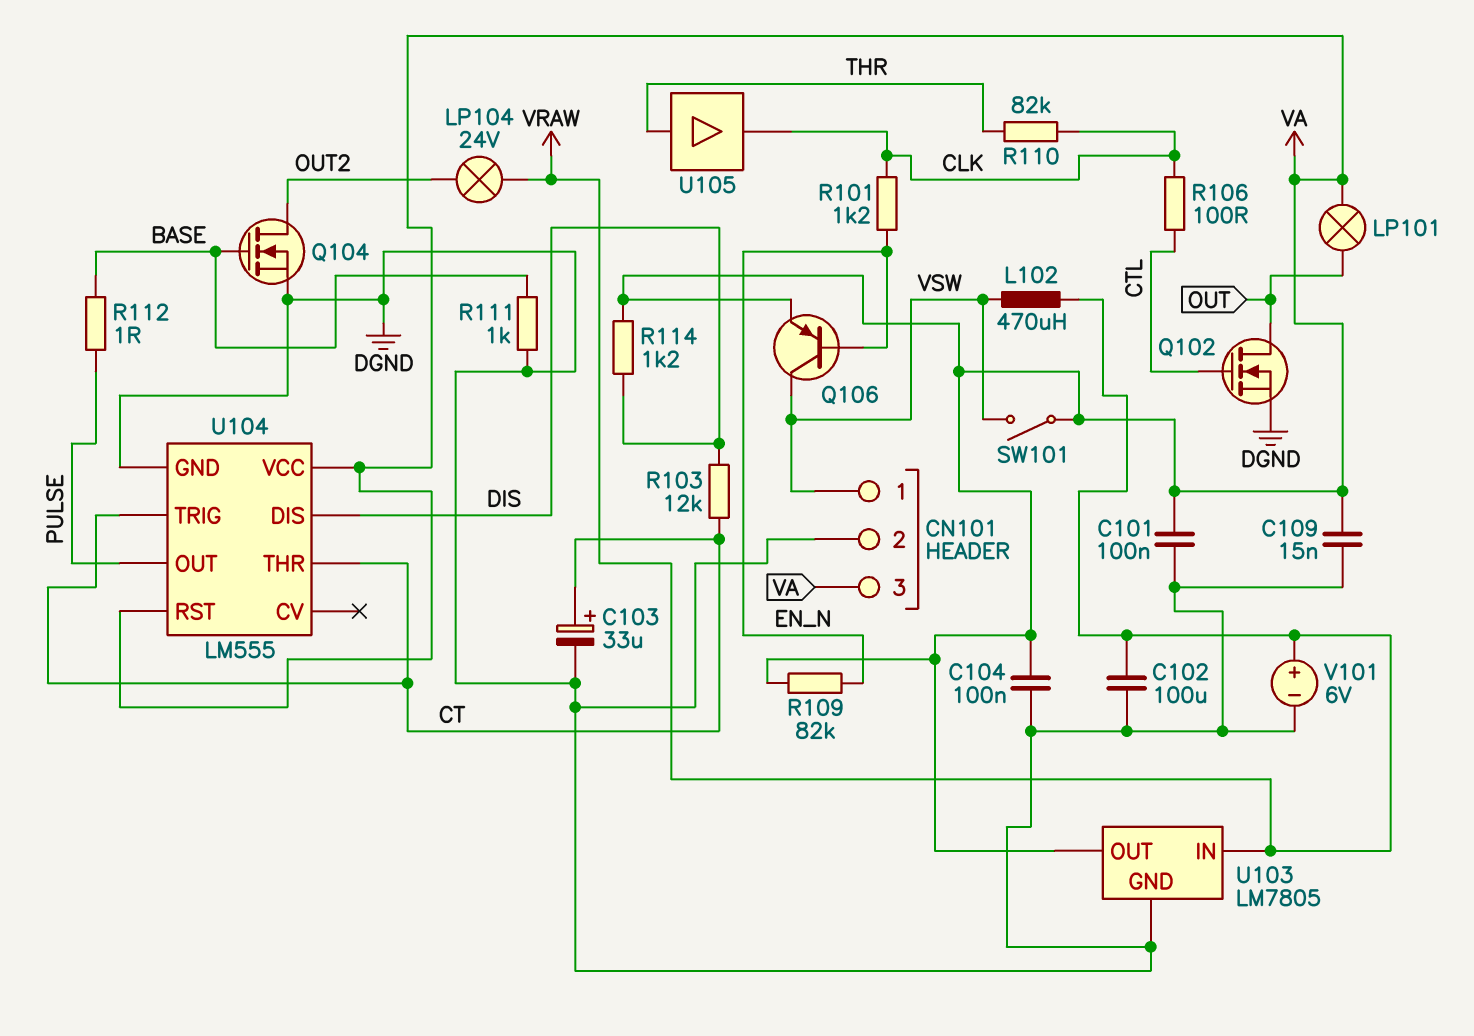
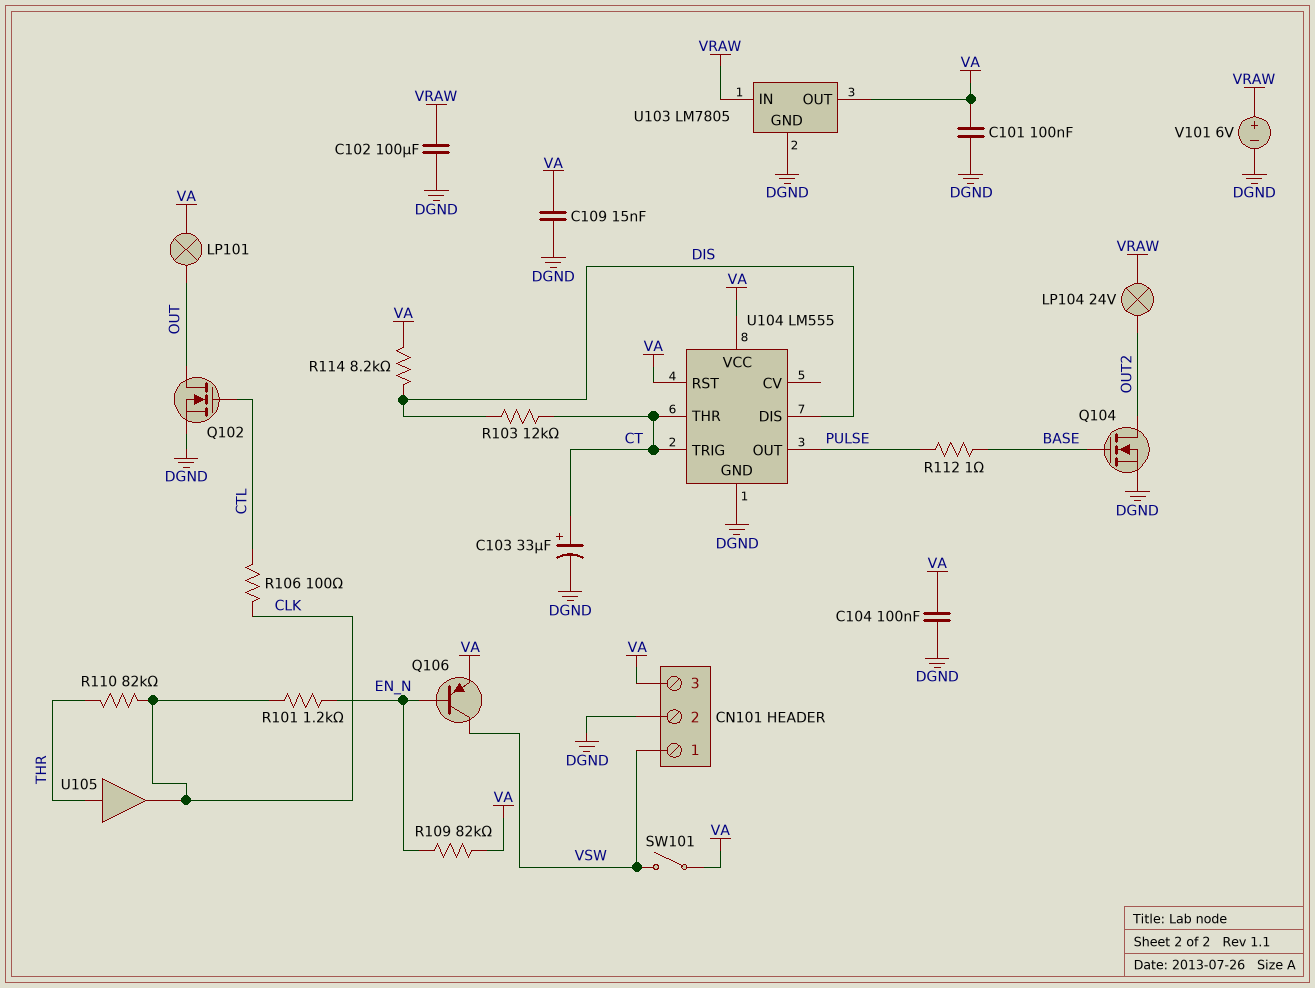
L102: 470uH (VRAW, VSW) -> none
R111: 1k (BASE, DGND) -> none
R114: 1.2k (DIS, VA) -> 8.2k (DIS, VA)

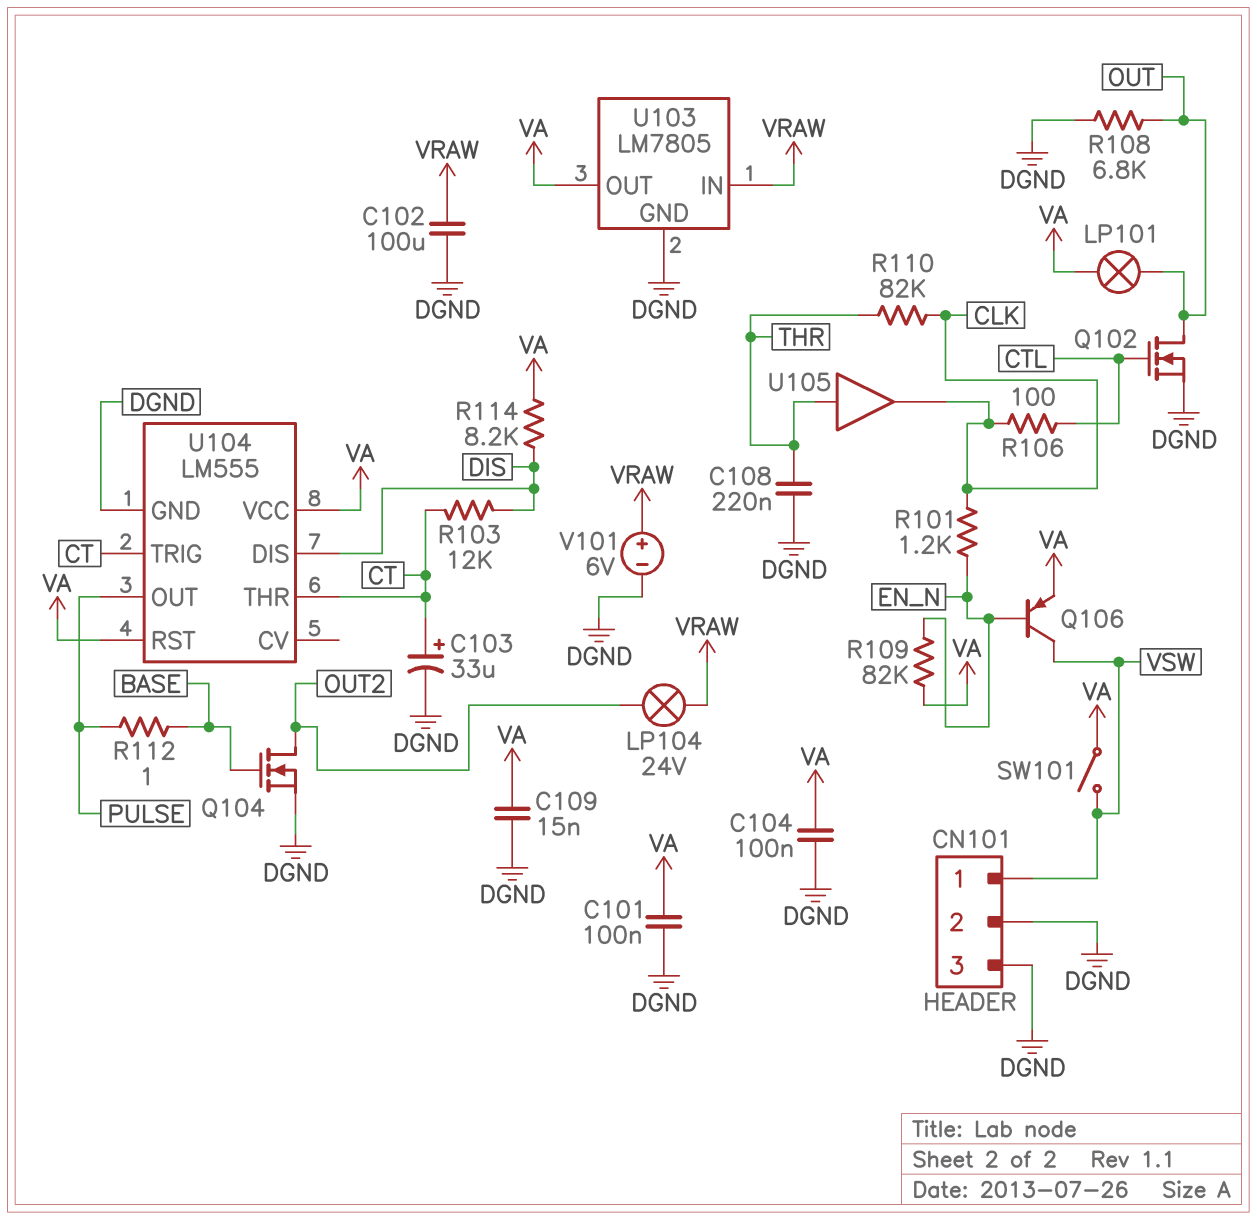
C108: none -> 220nF (DGND, THR)
CN101 pin 3: VA -> DGND
R108: none -> 6.8k (DGND, OUT)

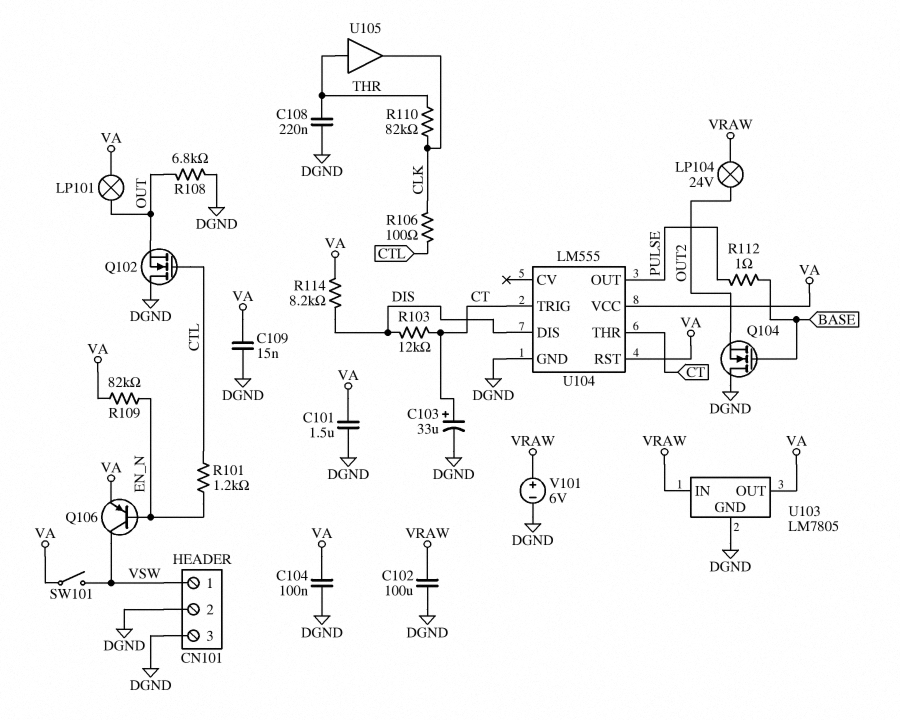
C101: 100nF (DGND, VA) -> 1.5uF (DGND, VA)
Q102: NMOS (G CTL, D OUT, S DGND) -> NMOS (G CTL, D DGND, S OUT)
Q104: NMOS (G BASE, D OUT2, S DGND) -> NMOS (G BASE, D DGND, S OUT2)
R101: 1.2k (CLK, EN_N) -> 1.2k (CTL, EN_N)

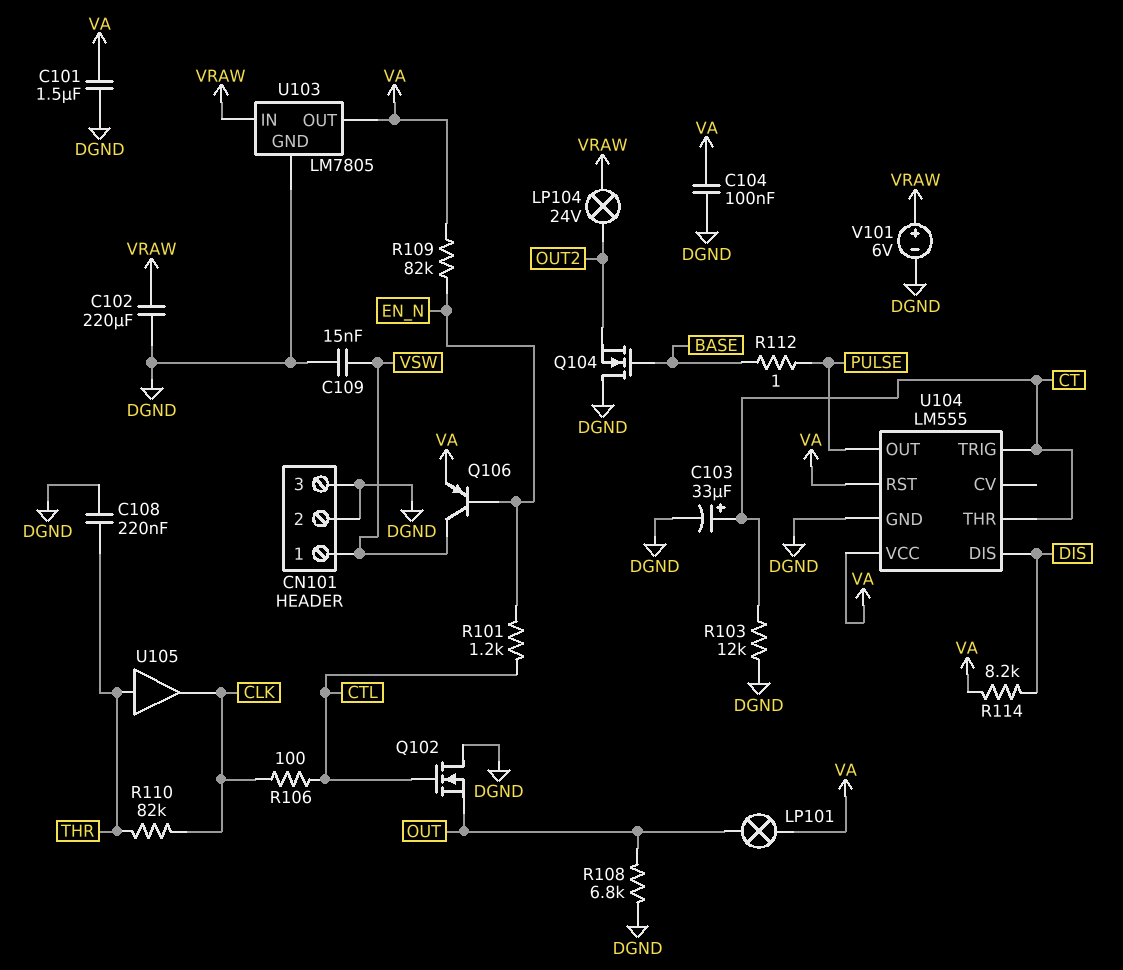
C102: 100uF (DGND, VRAW) -> 220uF (DGND, VRAW)
C109: 15nF (DGND, VA) -> 15nF (DGND, VSW)
R103: 12k (CT, DIS) -> 12k (CT, DGND)
SW101: switch (VA, VSW) -> none

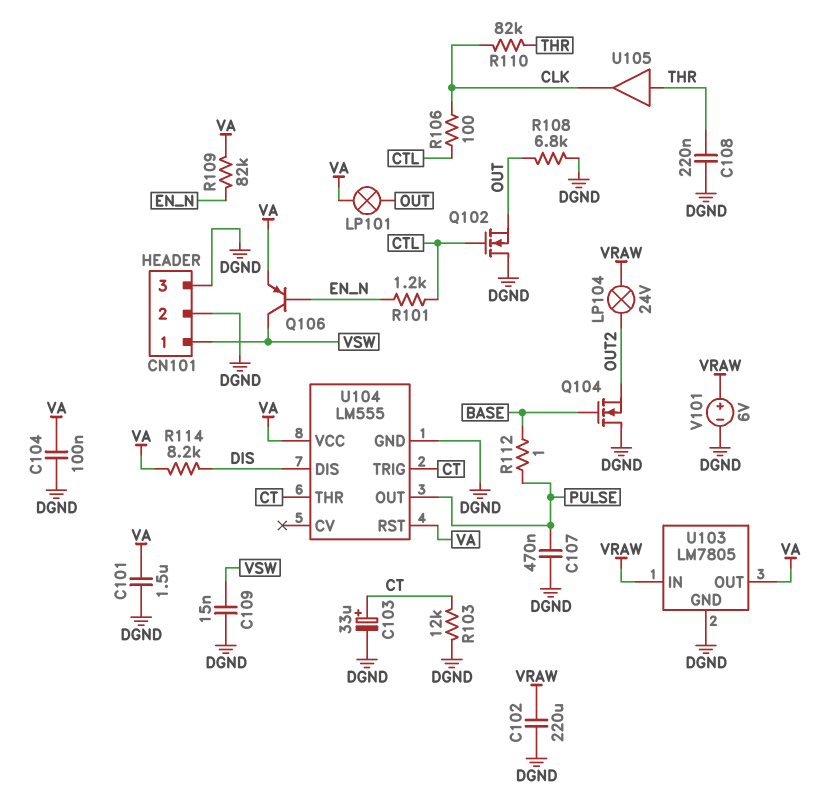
C107: none -> 470nF (DGND, PULSE)

